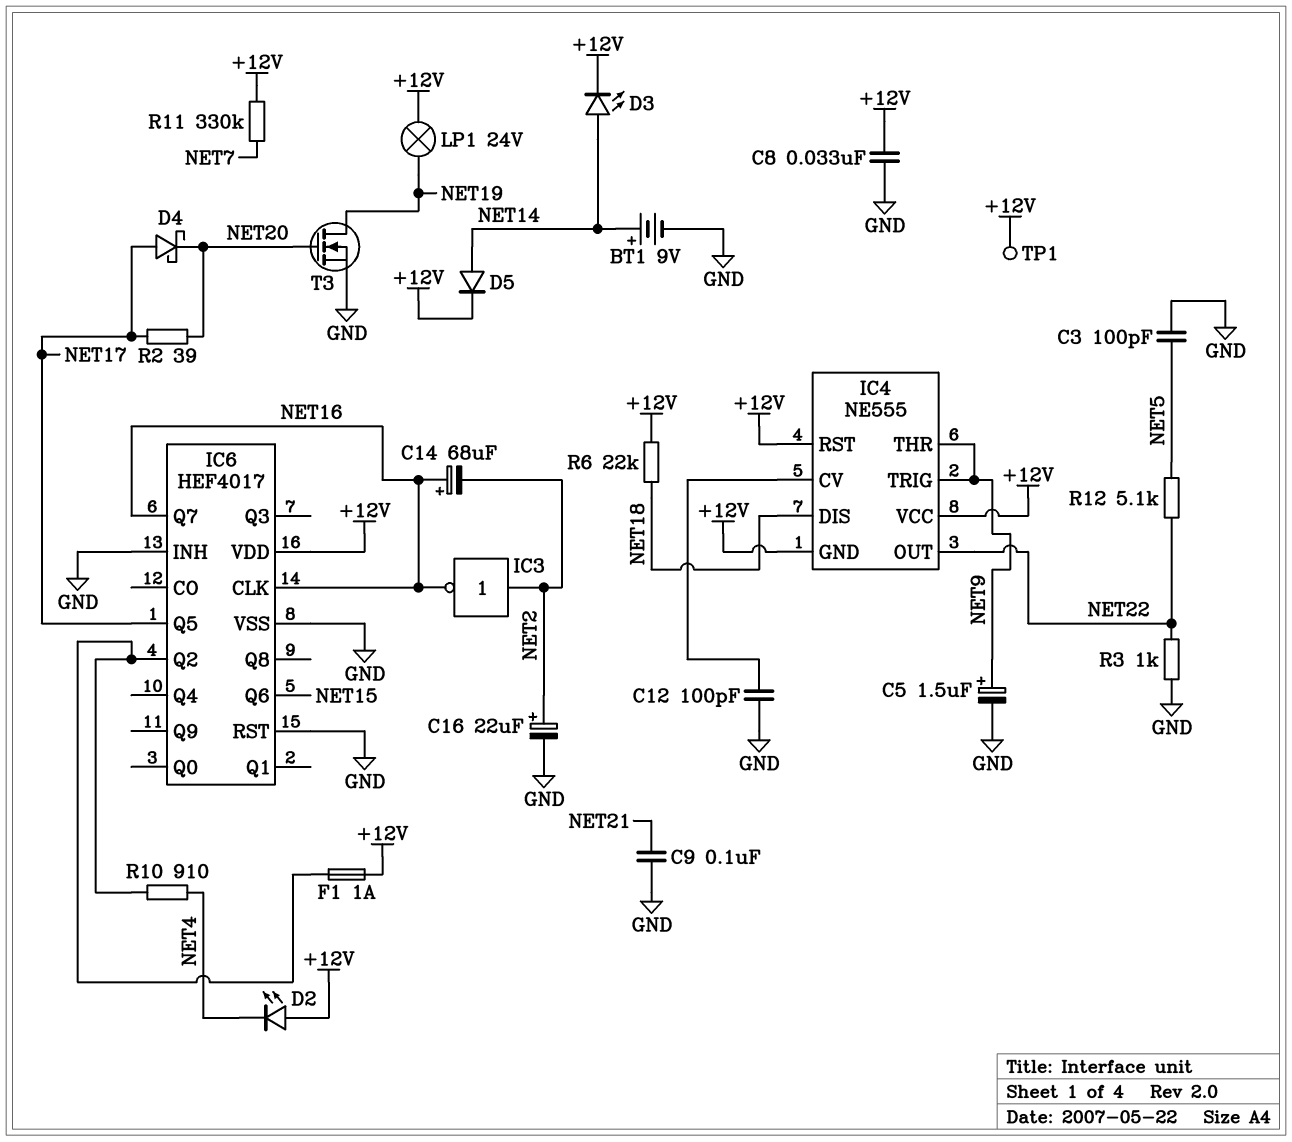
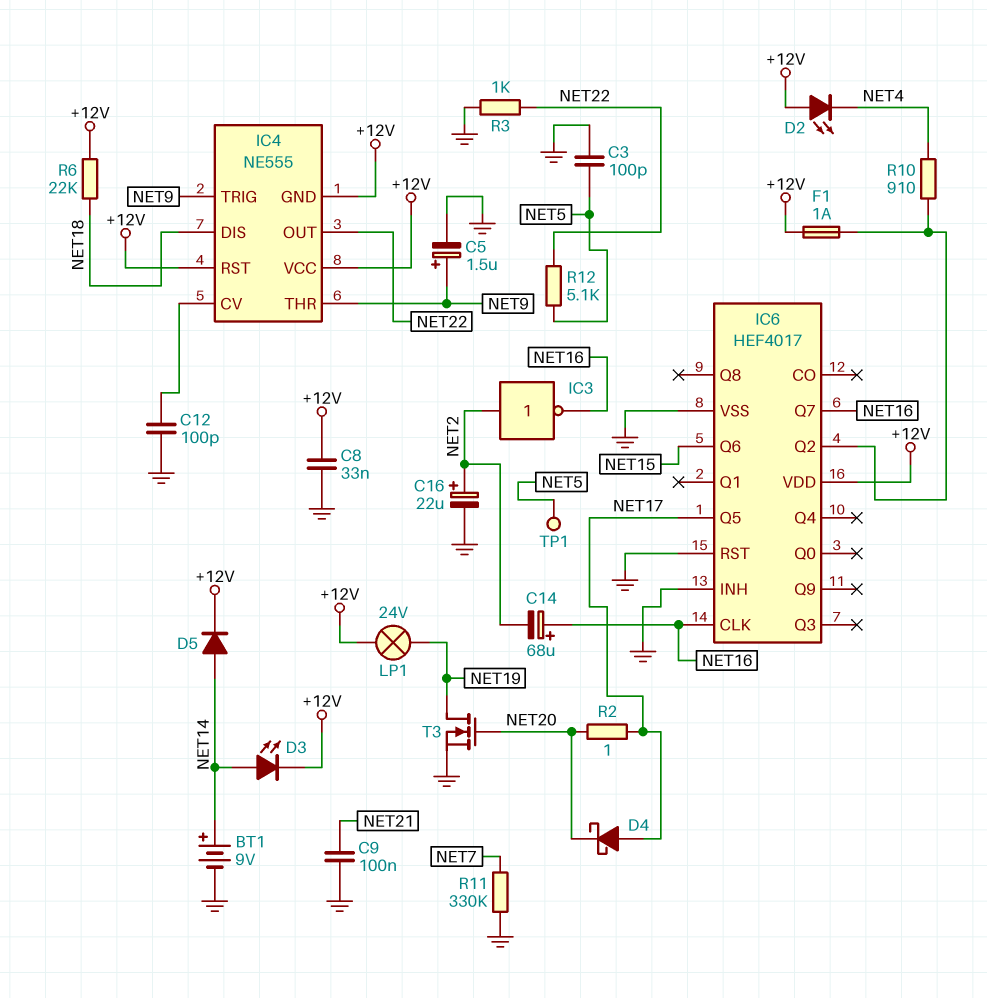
R2: 39 (NET17, NET20) -> 1 (NET17, NET20)
R11: 330k (+12V, NET7) -> 330k (GND, NET7)
TP1: test point (+12V) -> test point (NET5)

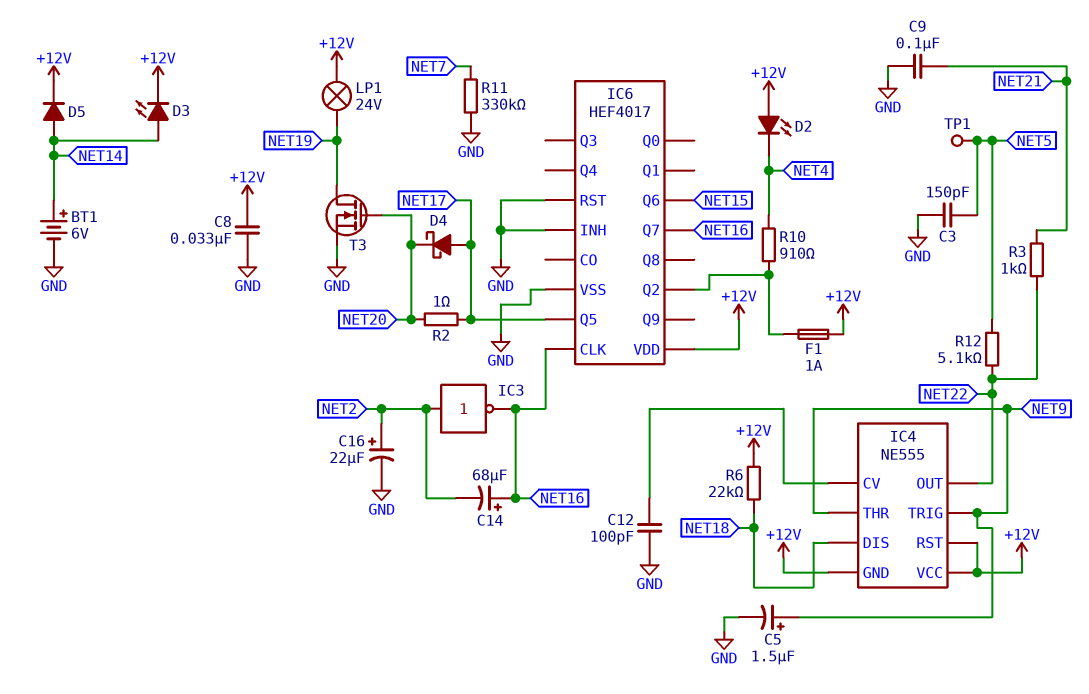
BT1: 9V (plus NET14, minus GND) -> 6V (plus NET14, minus GND)
C3: 100pF (GND, NET5) -> 150pF (GND, NET5)
R3: 1k (GND, NET22) -> 1k (NET21, NET22)

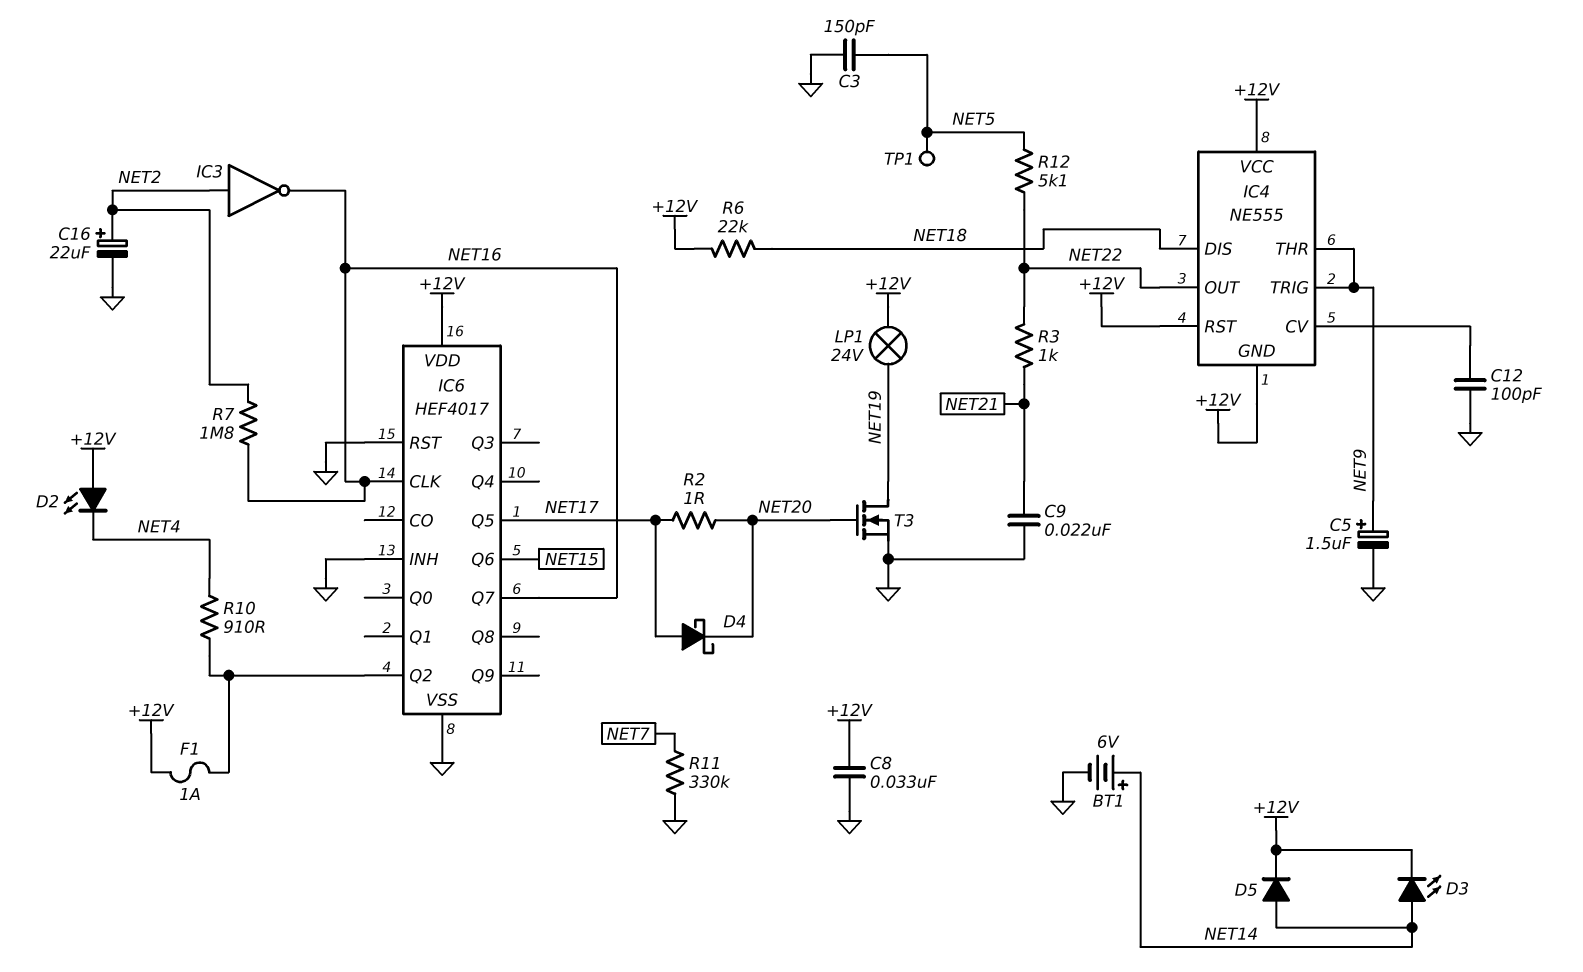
C9: 100nF (GND, NET21) -> 22nF (GND, NET21)
C14: 68uF (plus NET16, minus NET2) -> none
R7: none -> 1.8M (NET2, NET16)

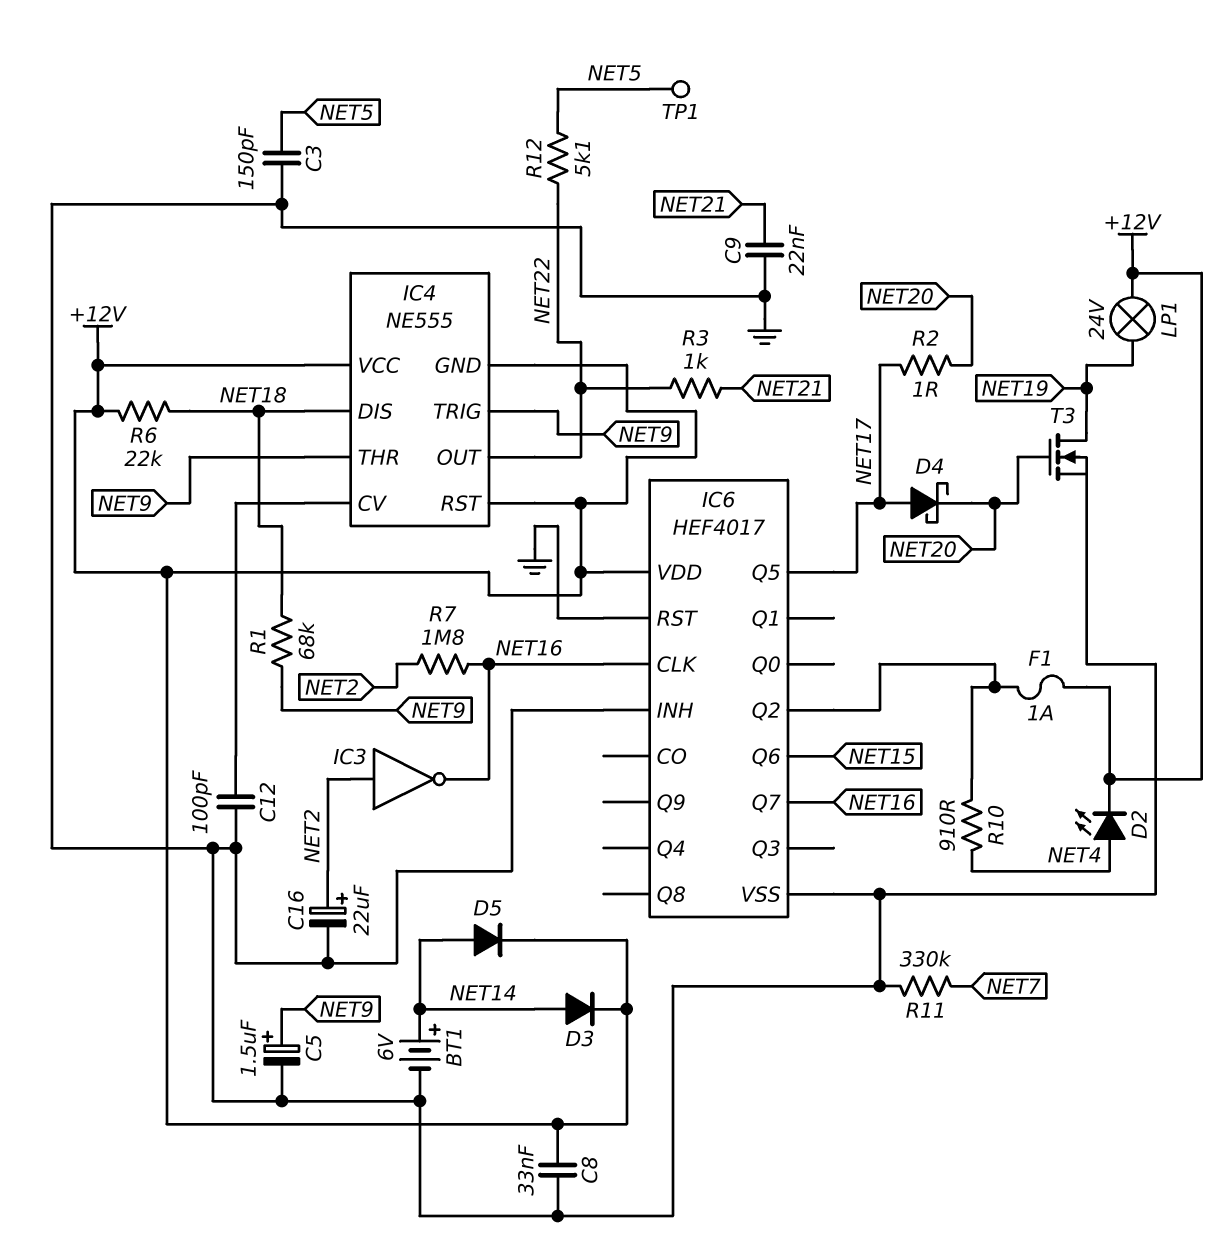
D2: LED (A +12V, K NET4) -> LED (A NET4, K +12V)
D3: LED (A NET14, K +12V) -> diode (A NET14, K +12V)
R1: none -> 68k (NET9, NET18)

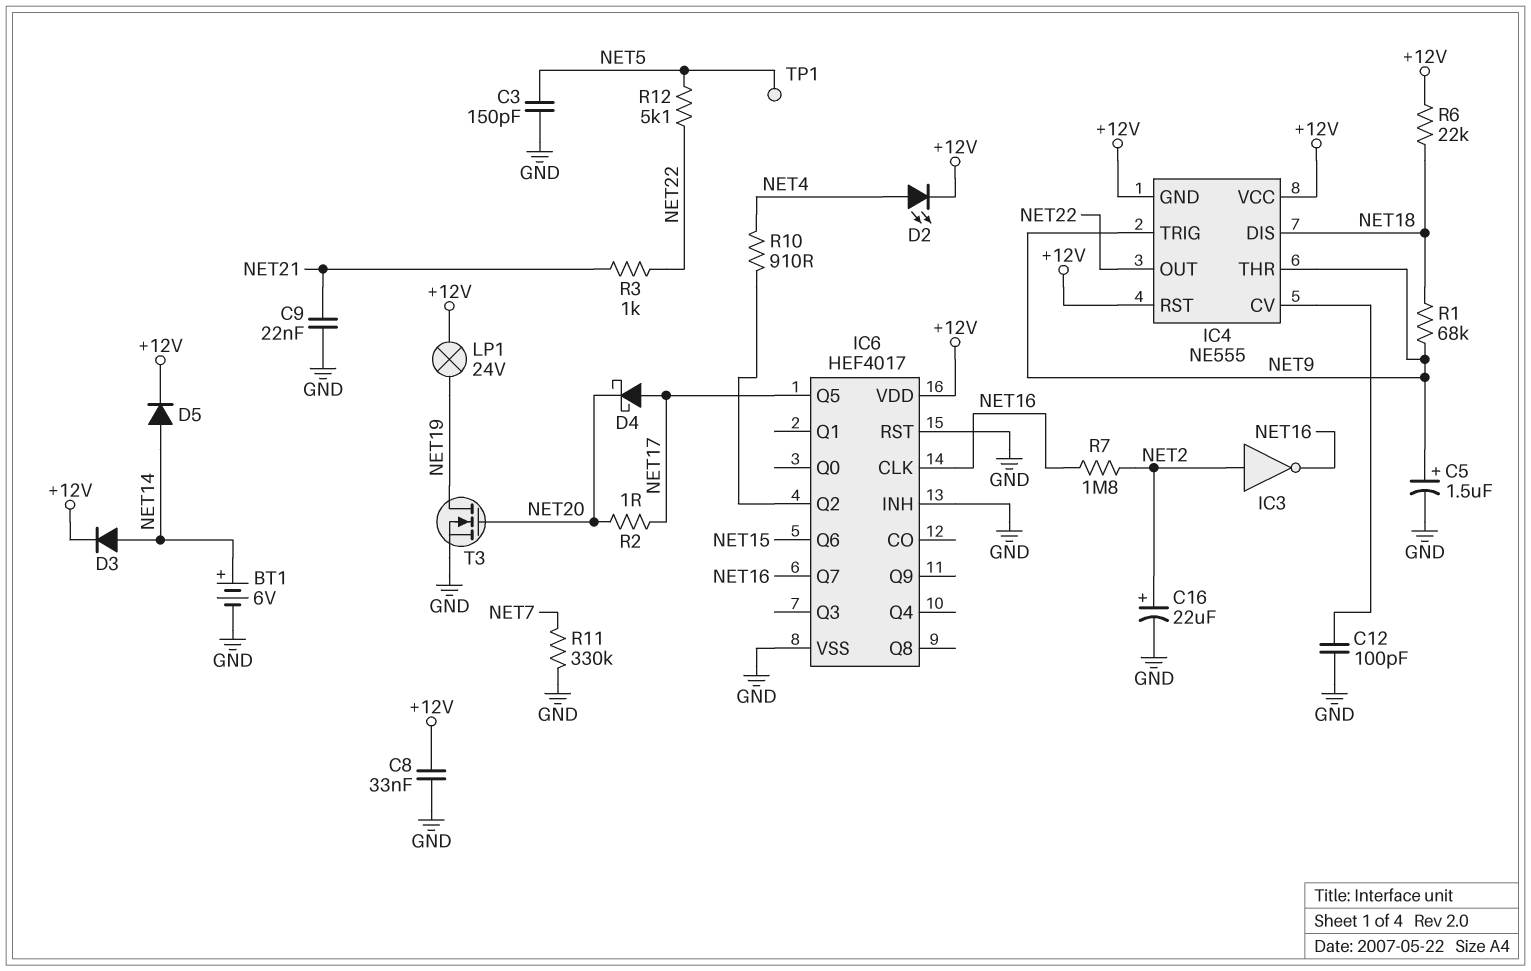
F1: 1A (+12V, IC6/Q2) -> none

